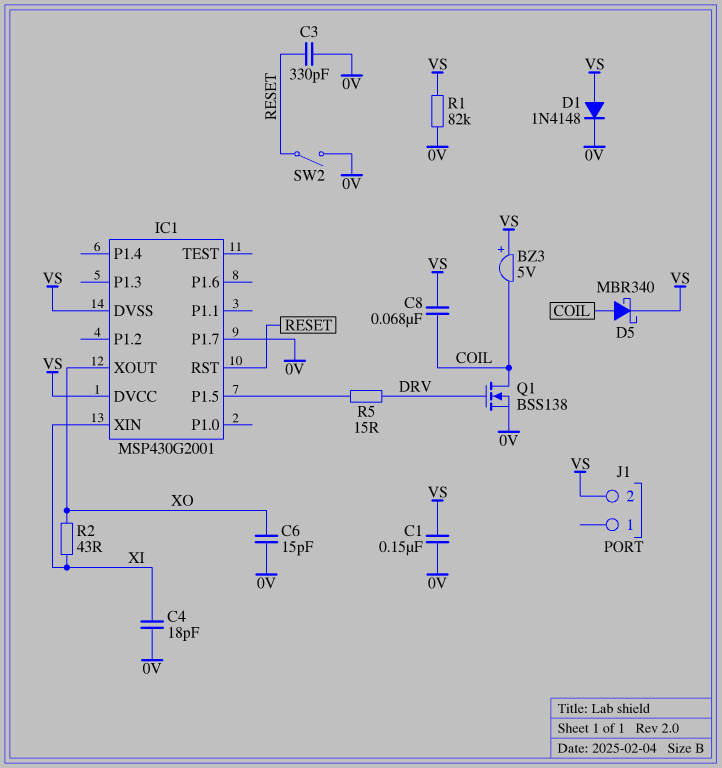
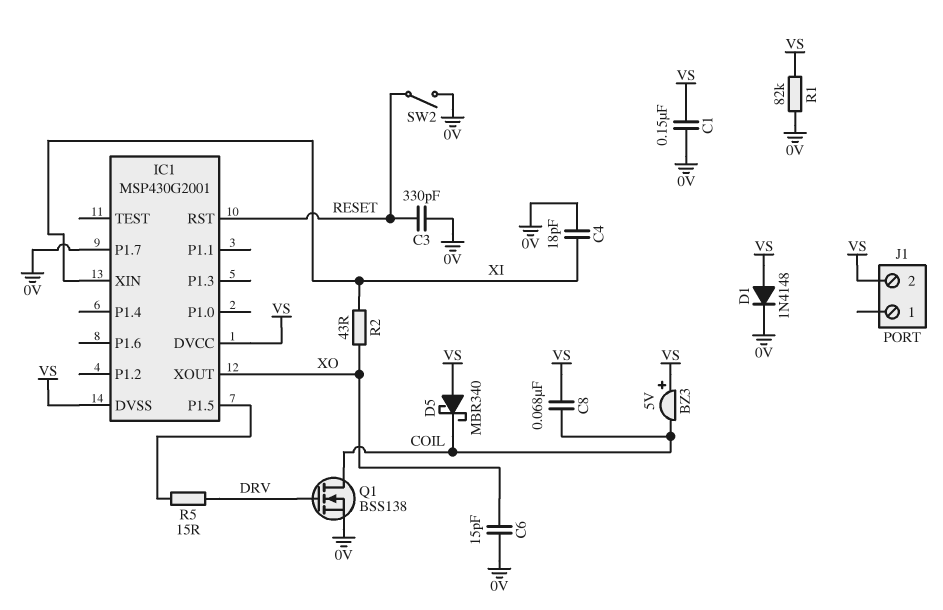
D5: schottky MBR340 (A COIL, K VS) -> schottky MBR340 (A VS, K COIL)

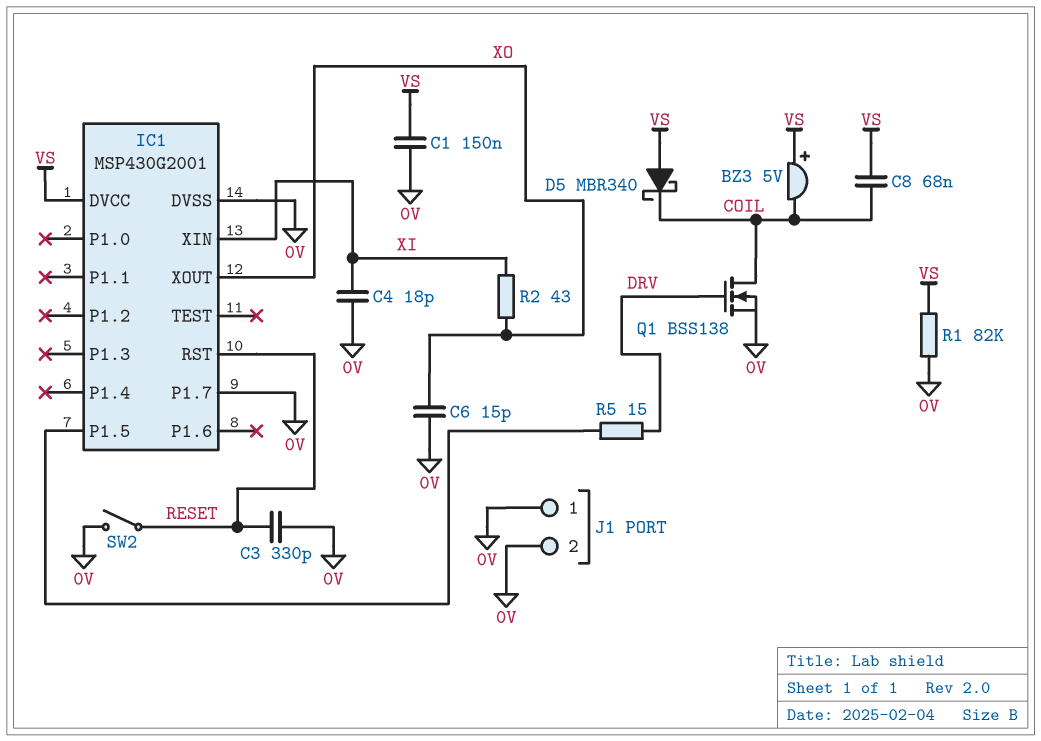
D1: diode 1N4148 (A VS, K 0V) -> none
IC1 pin DVSS: VS -> 0V
J1 pin 1: none -> 0V
J1 pin 2: VS -> 0V

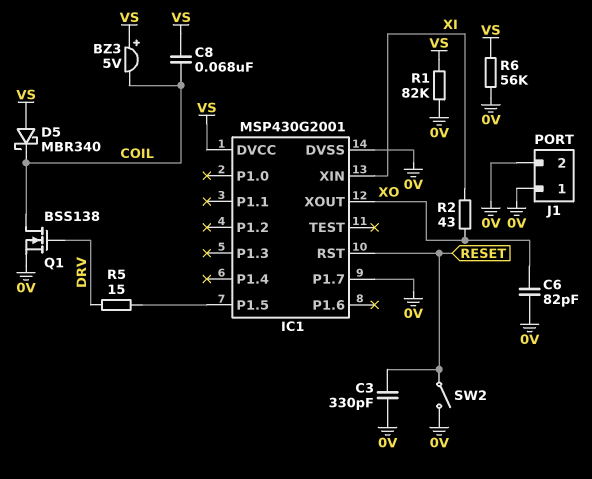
C1: 150nF (0V, VS) -> none
C4: 18pF (0V, XI) -> none
C6: 15pF (0V, XO) -> 82pF (0V, XO)
R6: none -> 56k (0V, VS)

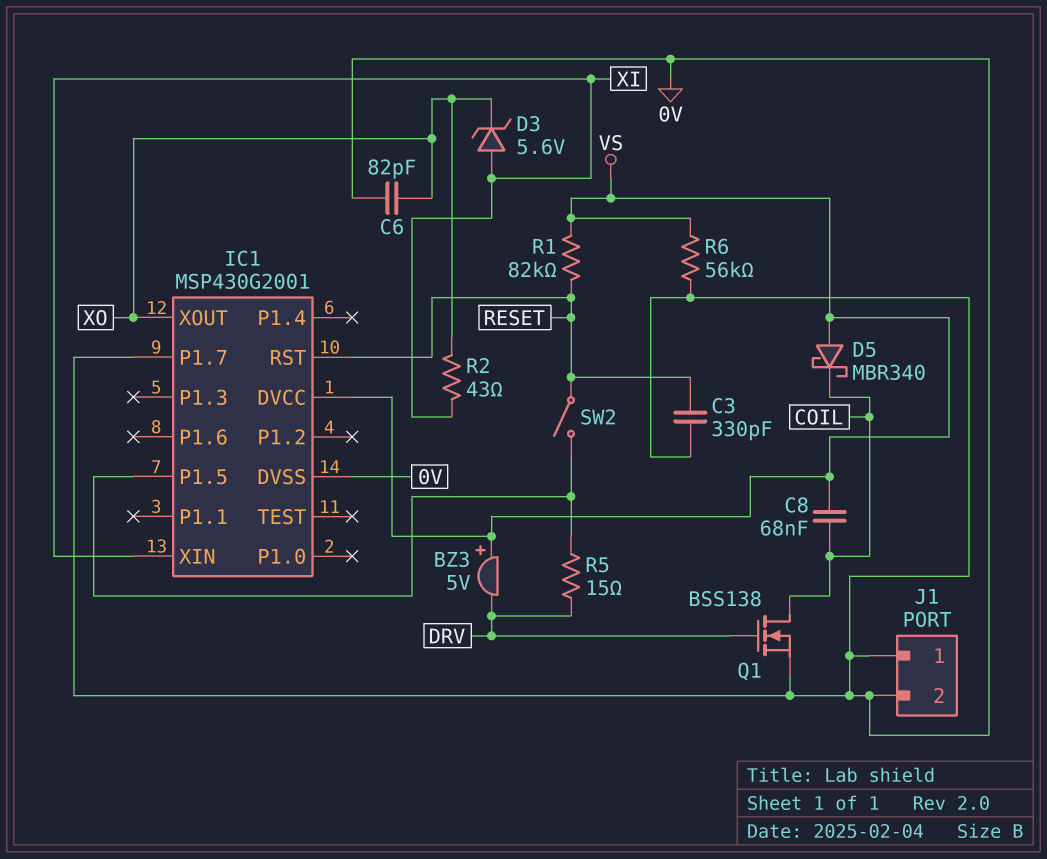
BZ3: buzzer 5V (plus VS, minus COIL) -> buzzer 5V (plus VS, minus DRV)
D3: none -> zener 5.6V (A XI, K XO)
R1: 82k (0V, VS) -> 82k (RESET, VS)
SW2: switch (0V, RESET) -> switch (IC1/P1.5, RESET)

